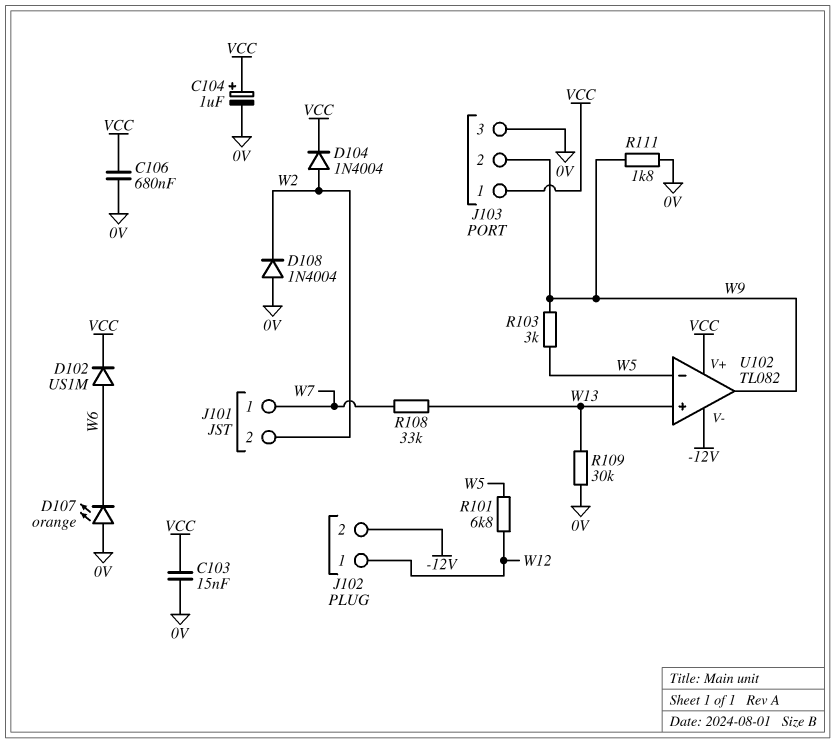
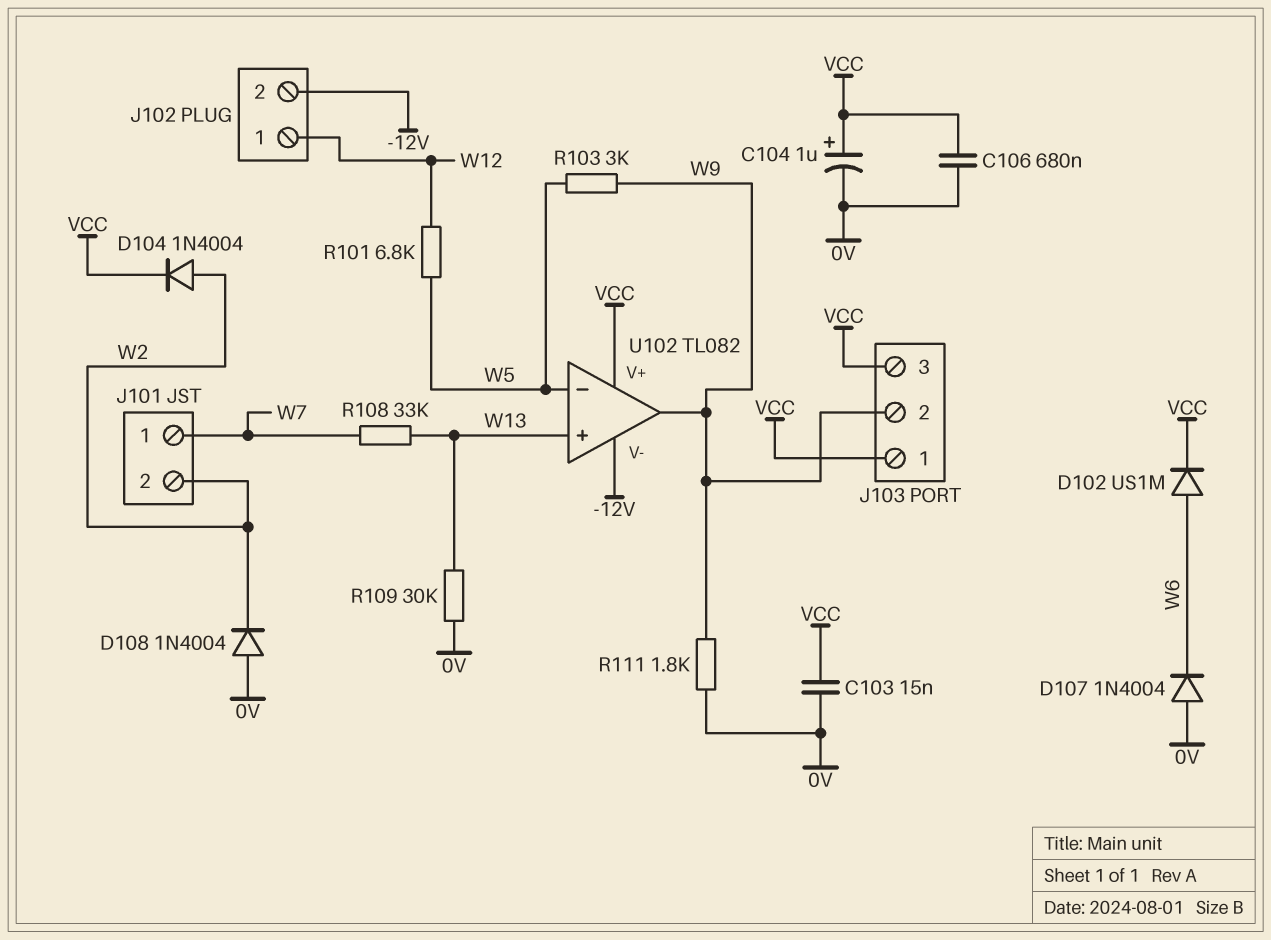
D107: LED orange (A 0V, K W6) -> diode 1N4004 (A 0V, K W6)
J103 pin 3: 0V -> VCC

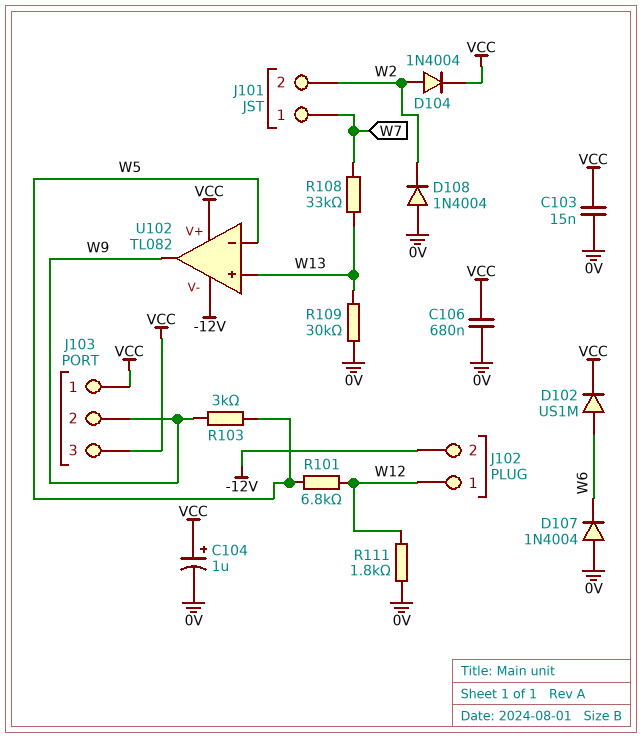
R111: 1.8k (0V, W9) -> 1.8k (0V, W12)

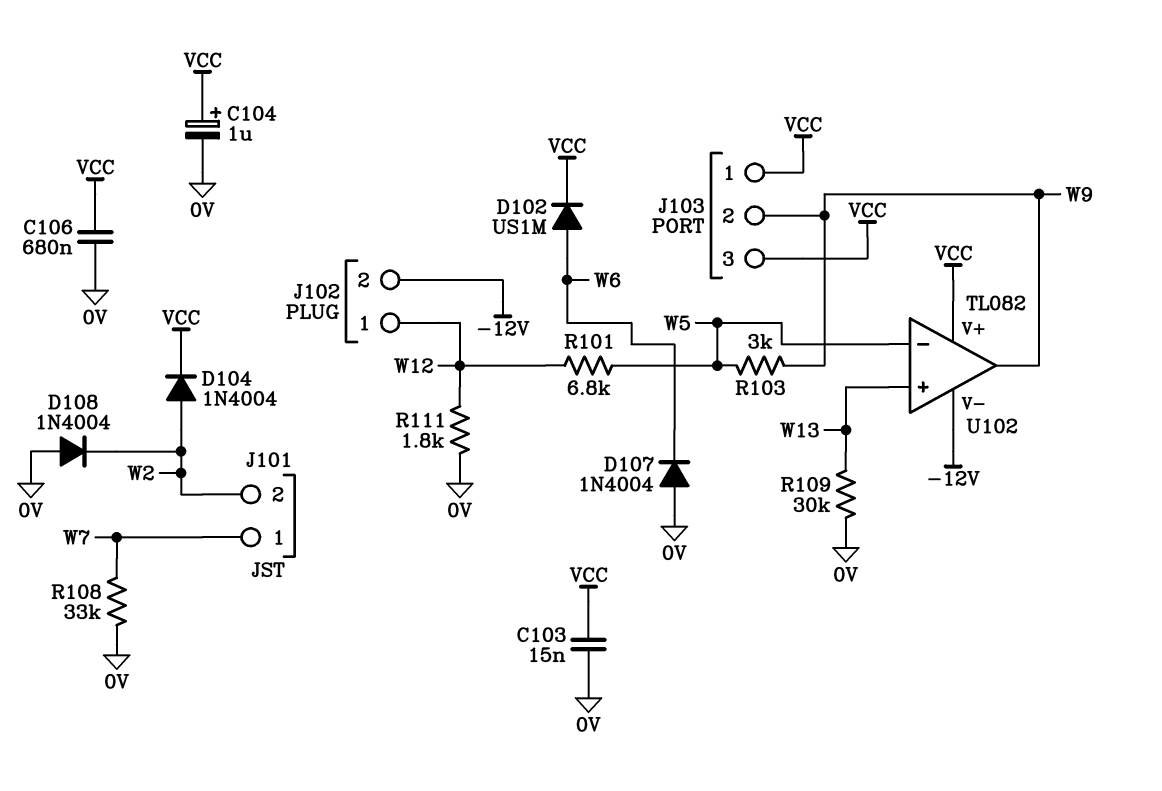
R108: 33k (W7, W13) -> 33k (0V, W7)

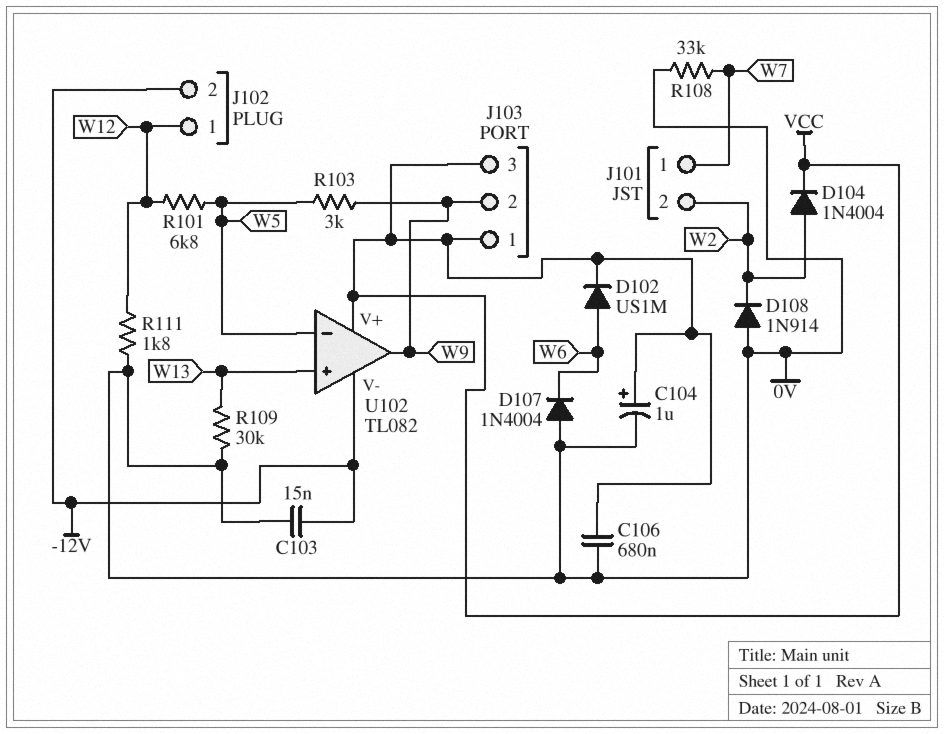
C103: 15nF (0V, VCC) -> 15nF (-12V, 0V)
D108: diode 1N4004 (A 0V, K W2) -> diode 1N914 (A 0V, K W2)

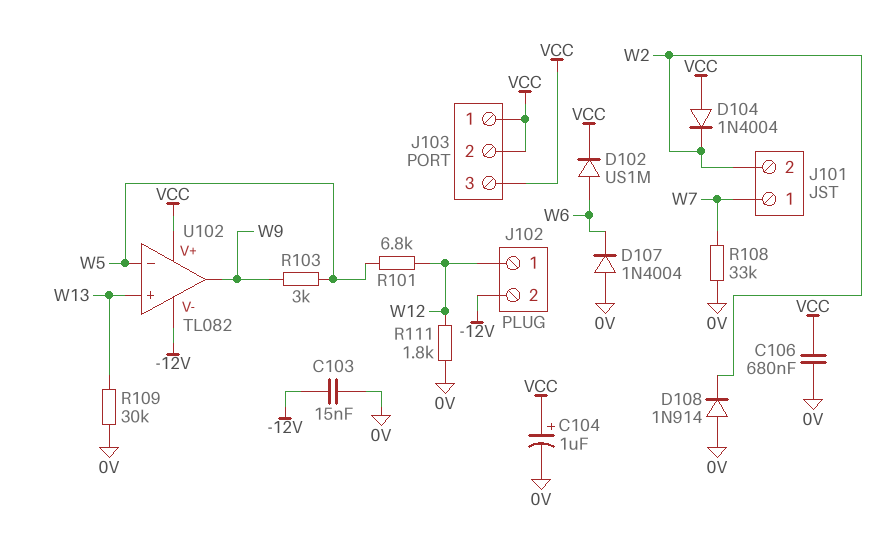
D104: diode 1N4004 (A W2, K VCC) -> diode 1N4004 (A VCC, K W2)
J103 pin 2: W9 -> VCC

